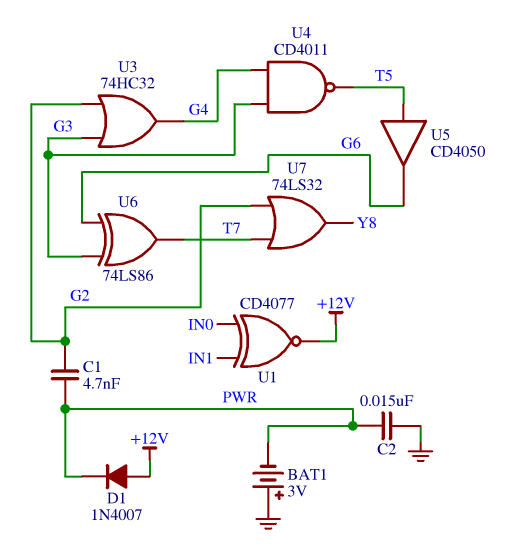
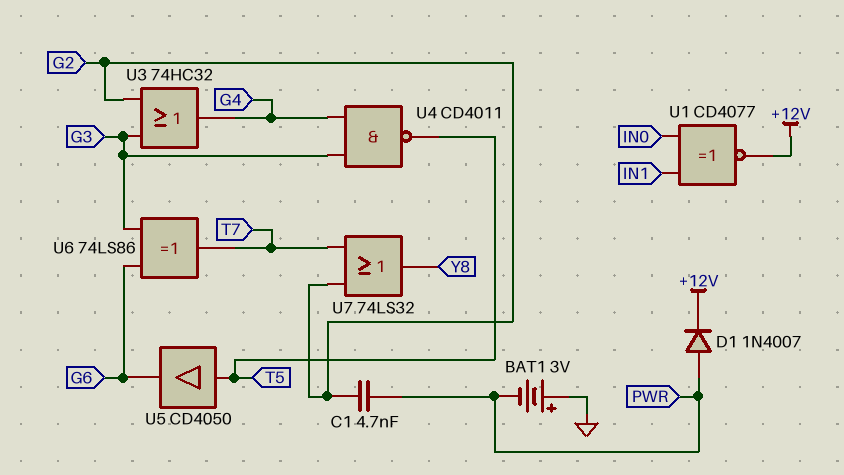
C2: 15nF (GND, PWR) -> none
D1: diode 1N4007 (A +12V, K PWR) -> diode 1N4007 (A PWR, K +12V)

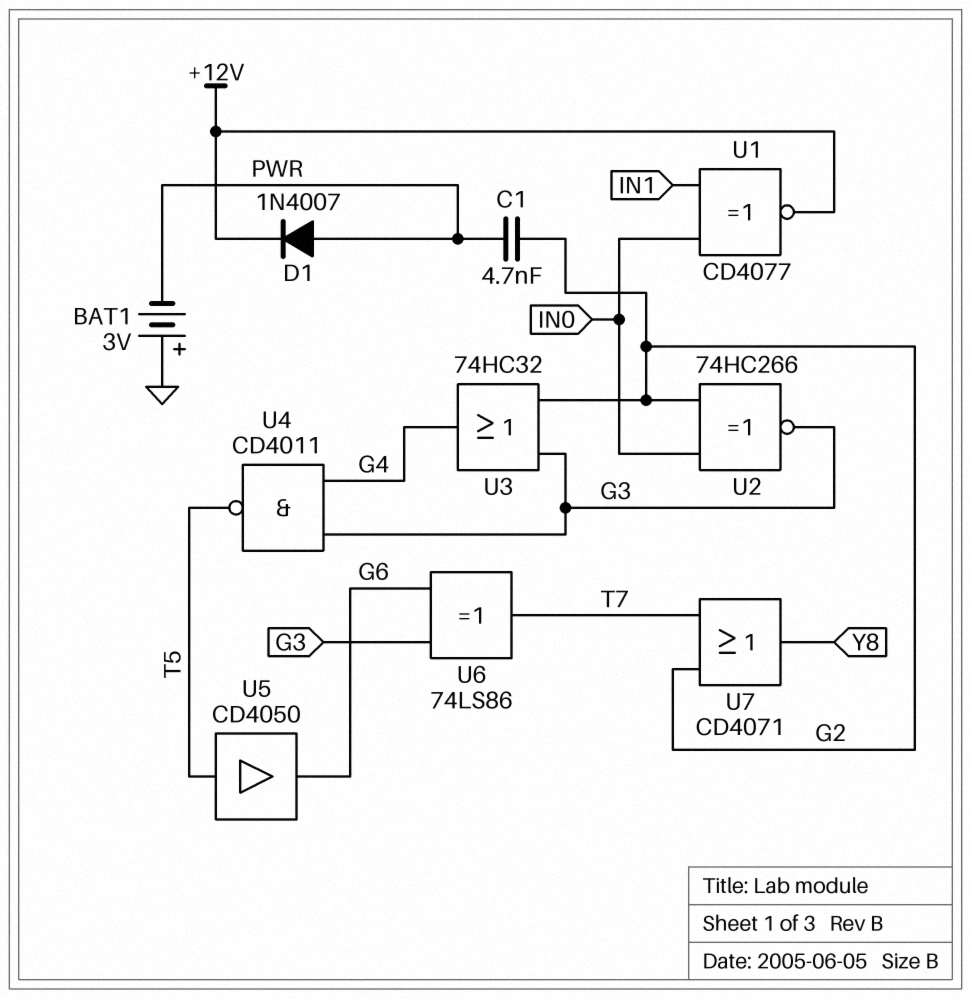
U2: none -> XNOR 74HC266 (in G2, in IN0, out G3)
U7: OR 74LS32 (in G2, in T7, out Y8) -> OR CD4071 (in G2, in T7, out Y8)

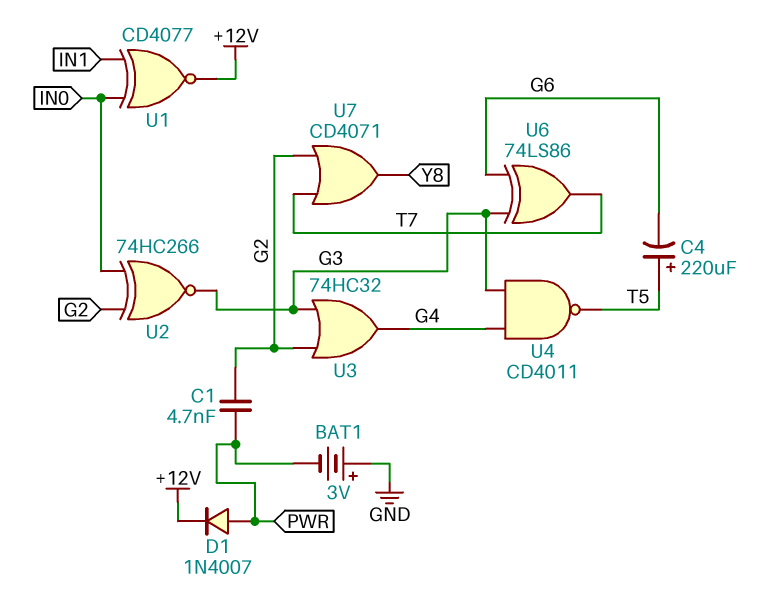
C4: none -> 220uF (plus T5, minus G6)
U5: buffer CD4050 (in T5, out G6) -> none

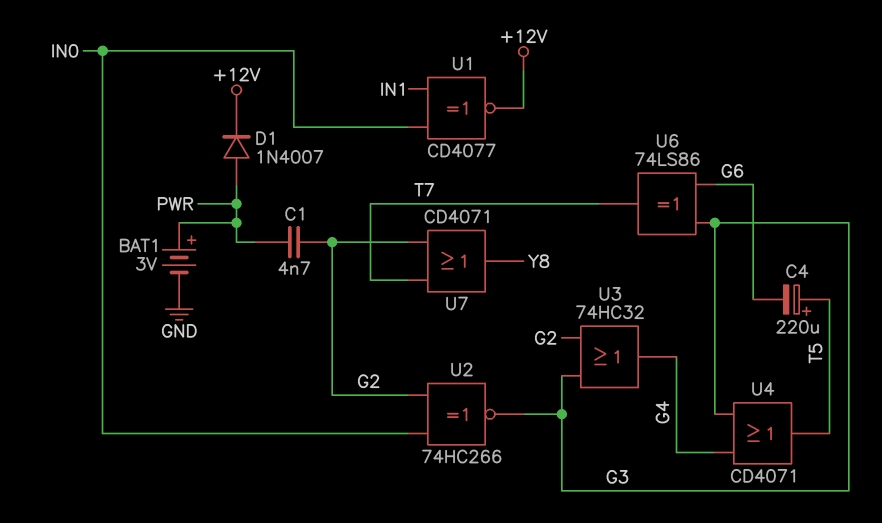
BAT1: 3V (plus GND, minus PWR) -> 3V (plus PWR, minus GND)
U4: NAND CD4011 (in G3, in G4, out T5) -> OR CD4071 (in G3, in G4, out T5)

